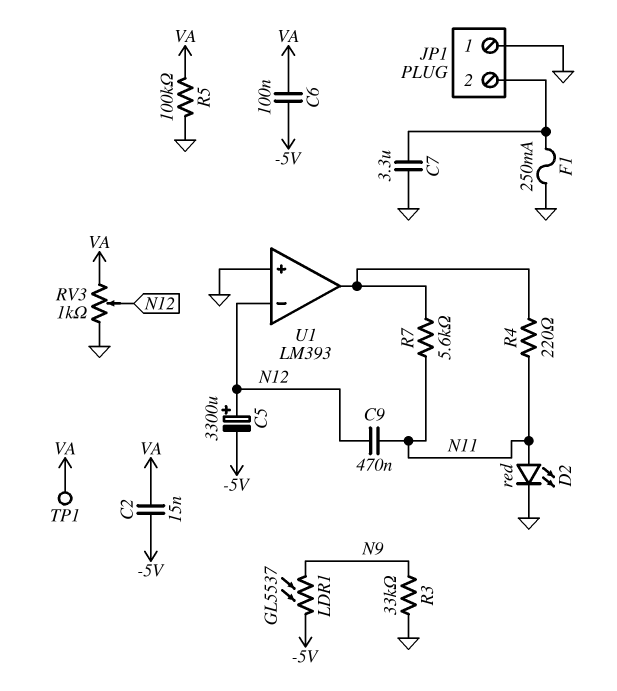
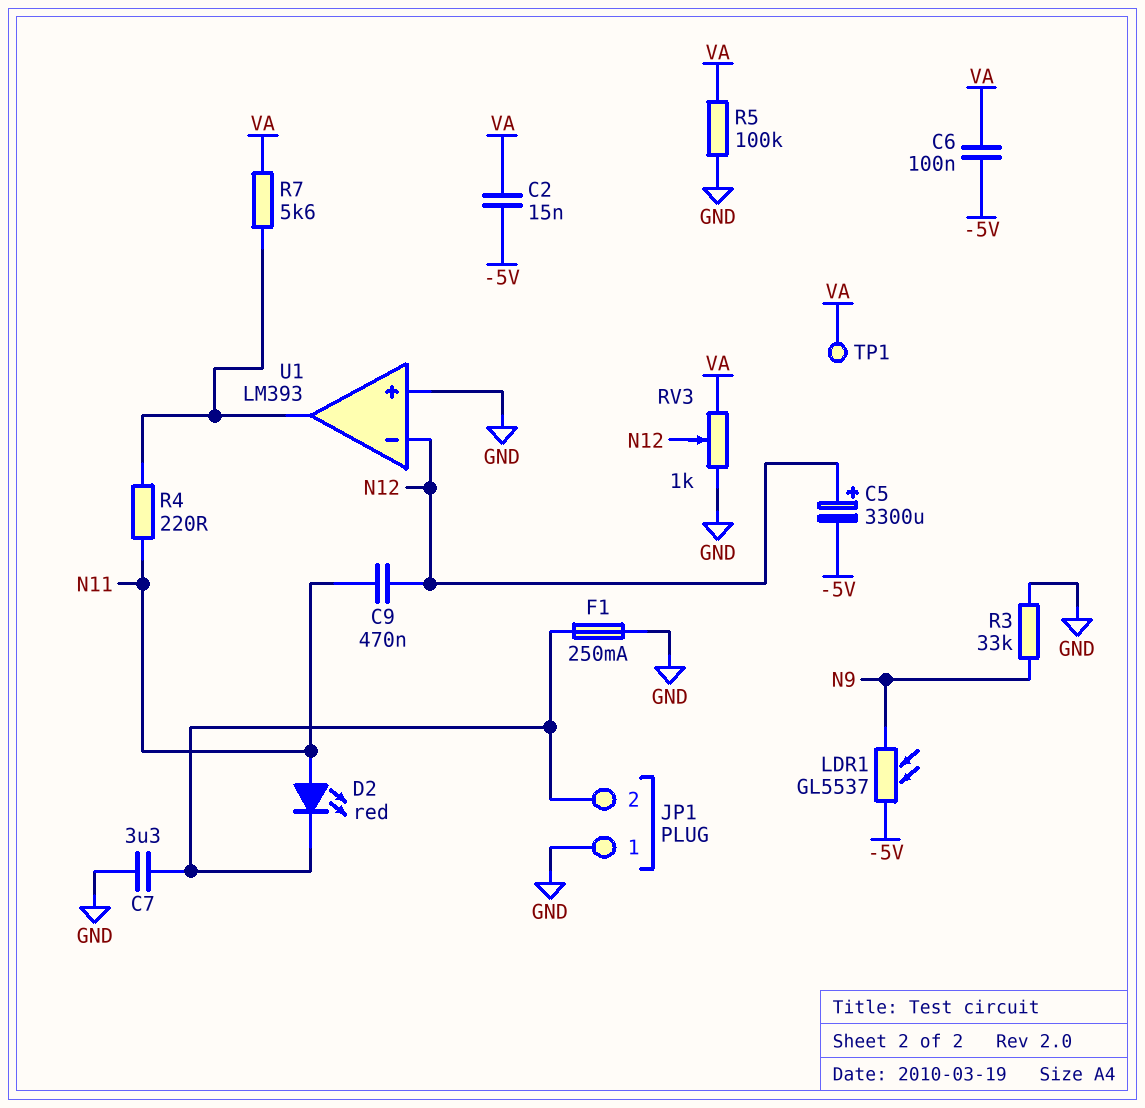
D2: LED red (A N11, K GND) -> LED red (A N11, K JP1/2)
R7: 5.6k (N11, U1/out) -> 5.6k (U1/out, VA)

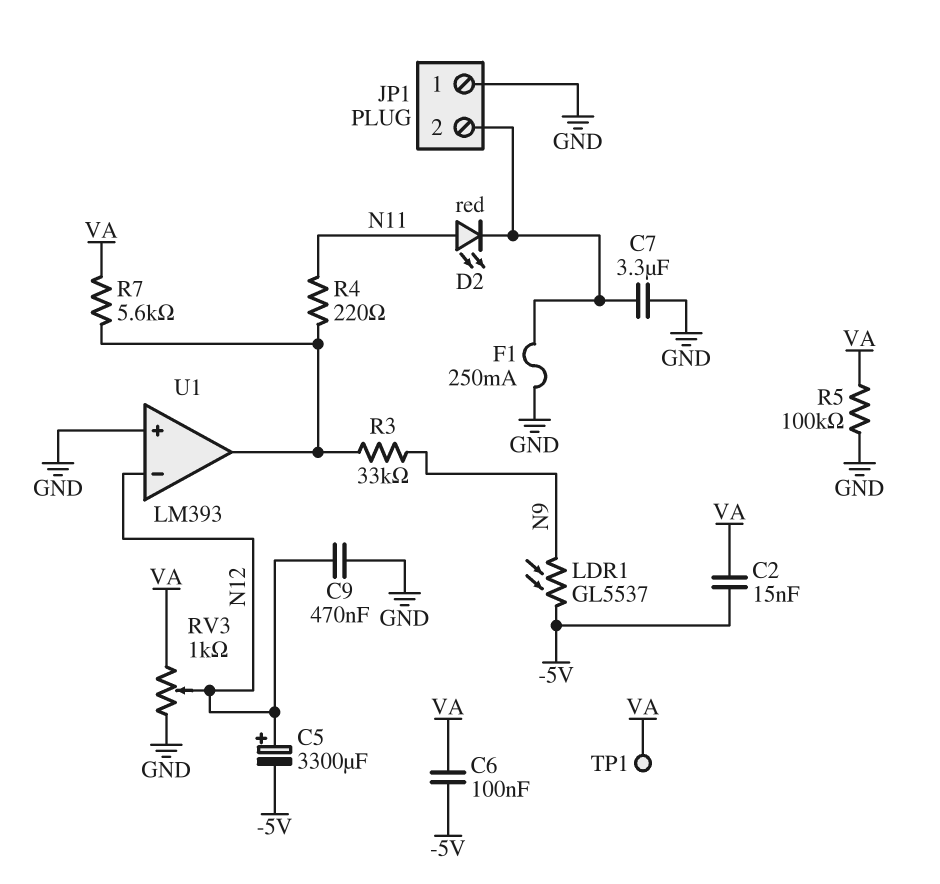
C9: 470nF (N11, N12) -> 470nF (GND, N12)
R3: 33k (GND, N9) -> 33k (N9, U1/out)

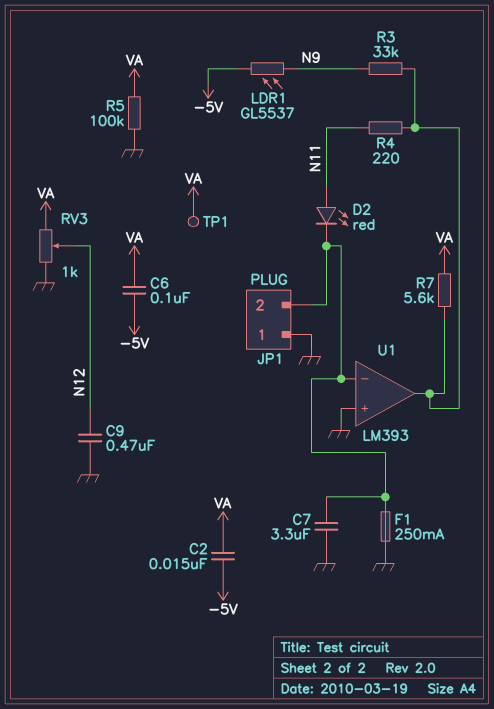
C5: 3300uF (plus N12, minus -5V) -> none
U1 pin in-: N12 -> JP1/2

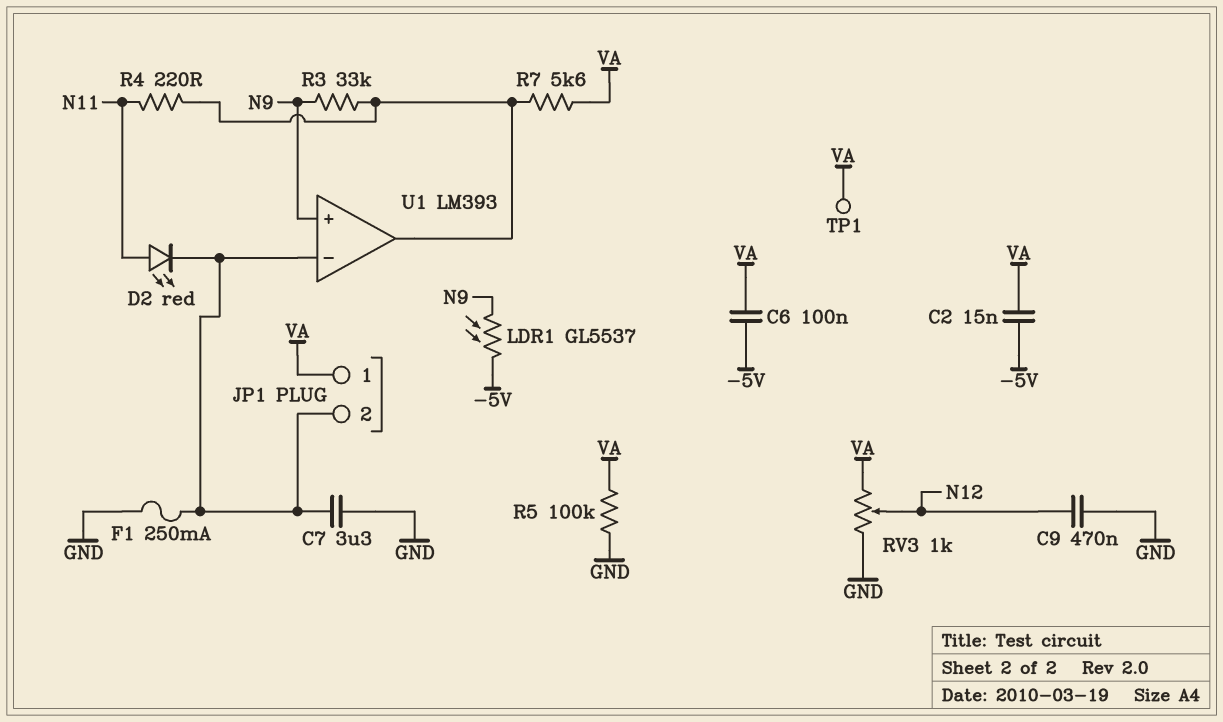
JP1 pin 1: GND -> VA
U1 pin in+: GND -> N9

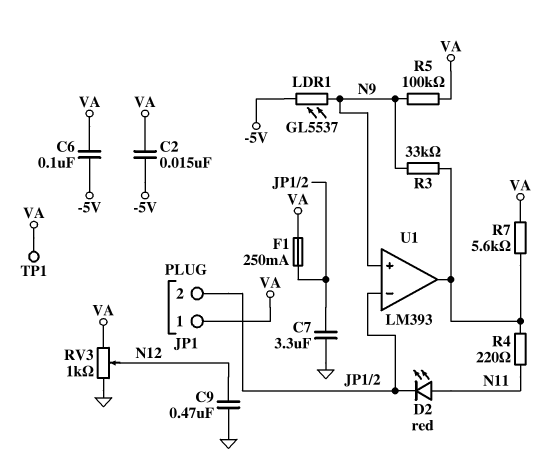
F1: 250mA (GND, JP1/2) -> 250mA (JP1/2, VA)
R5: 100k (GND, VA) -> 100k (N9, VA)

